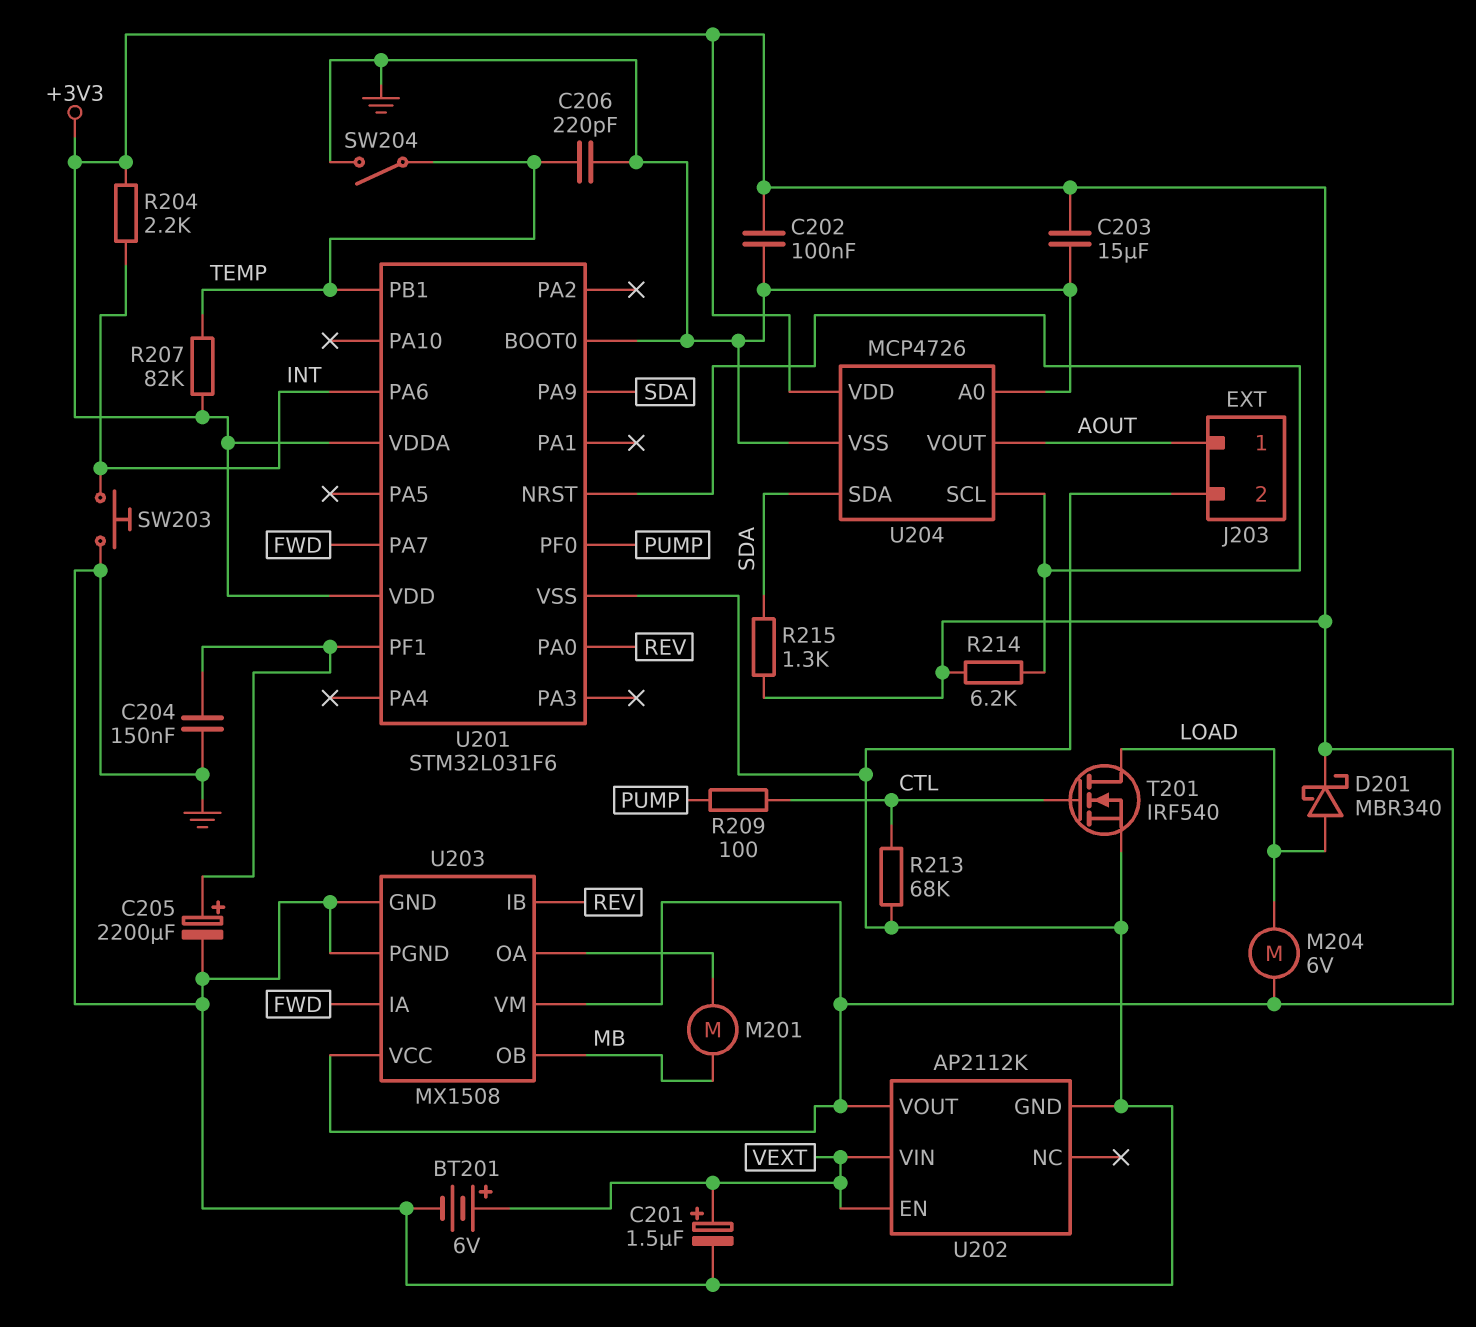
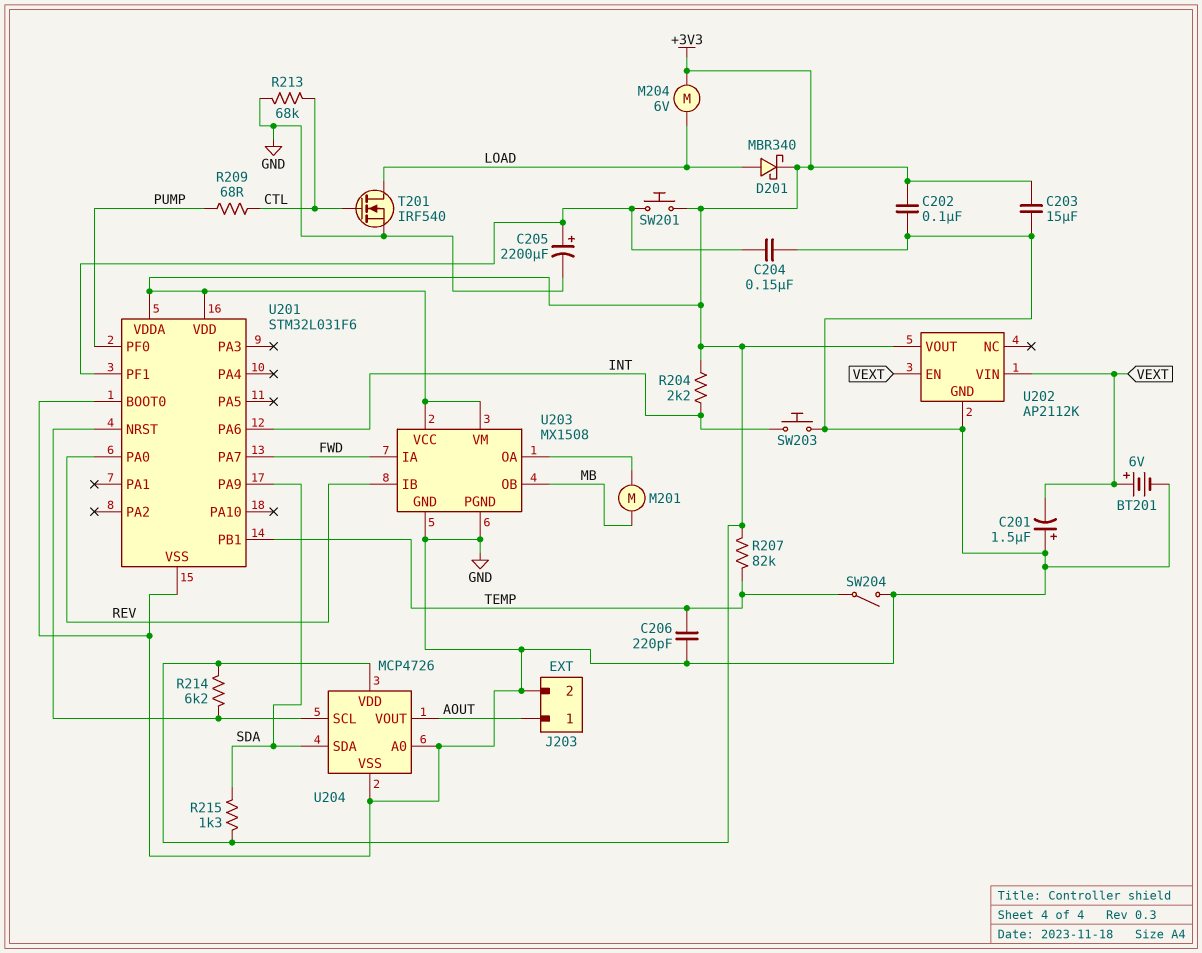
C201: 1.5uF (plus VEXT, minus GND) -> 1.5uF (plus GND, minus VEXT)
R209: 100 (CTL, PUMP) -> 68 (CTL, PUMP)
SW201: none -> button (+3V3, U201/PF1)

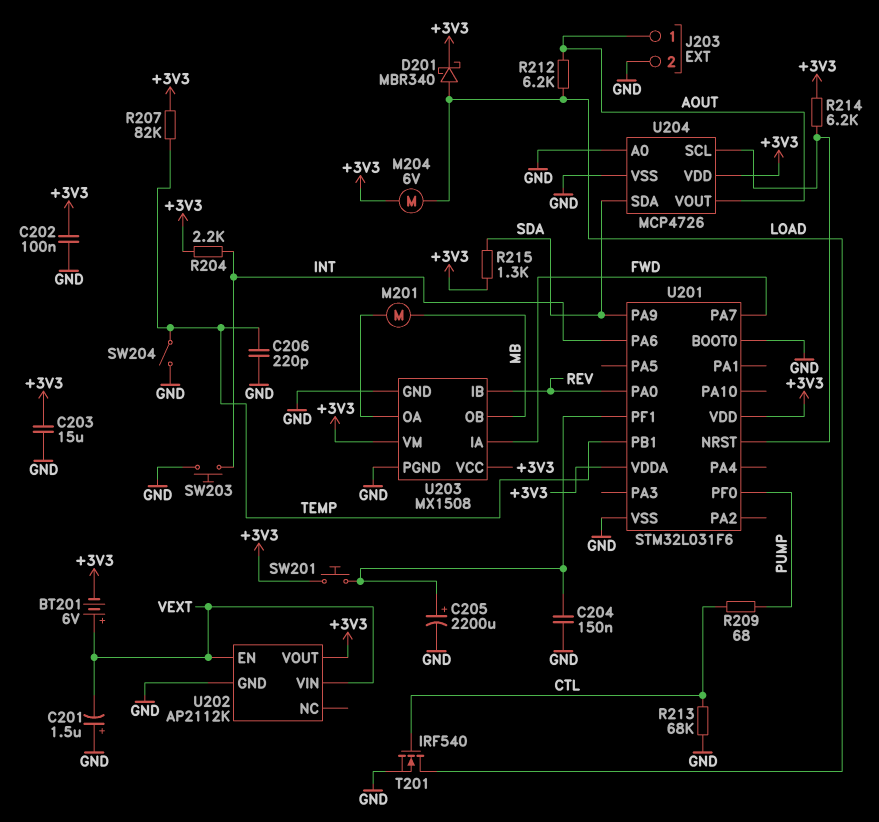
BT201: 6V (plus VEXT, minus GND) -> 6V (plus VEXT, minus +3V3)
R212: none -> 6.2k (AOUT, LOAD)

